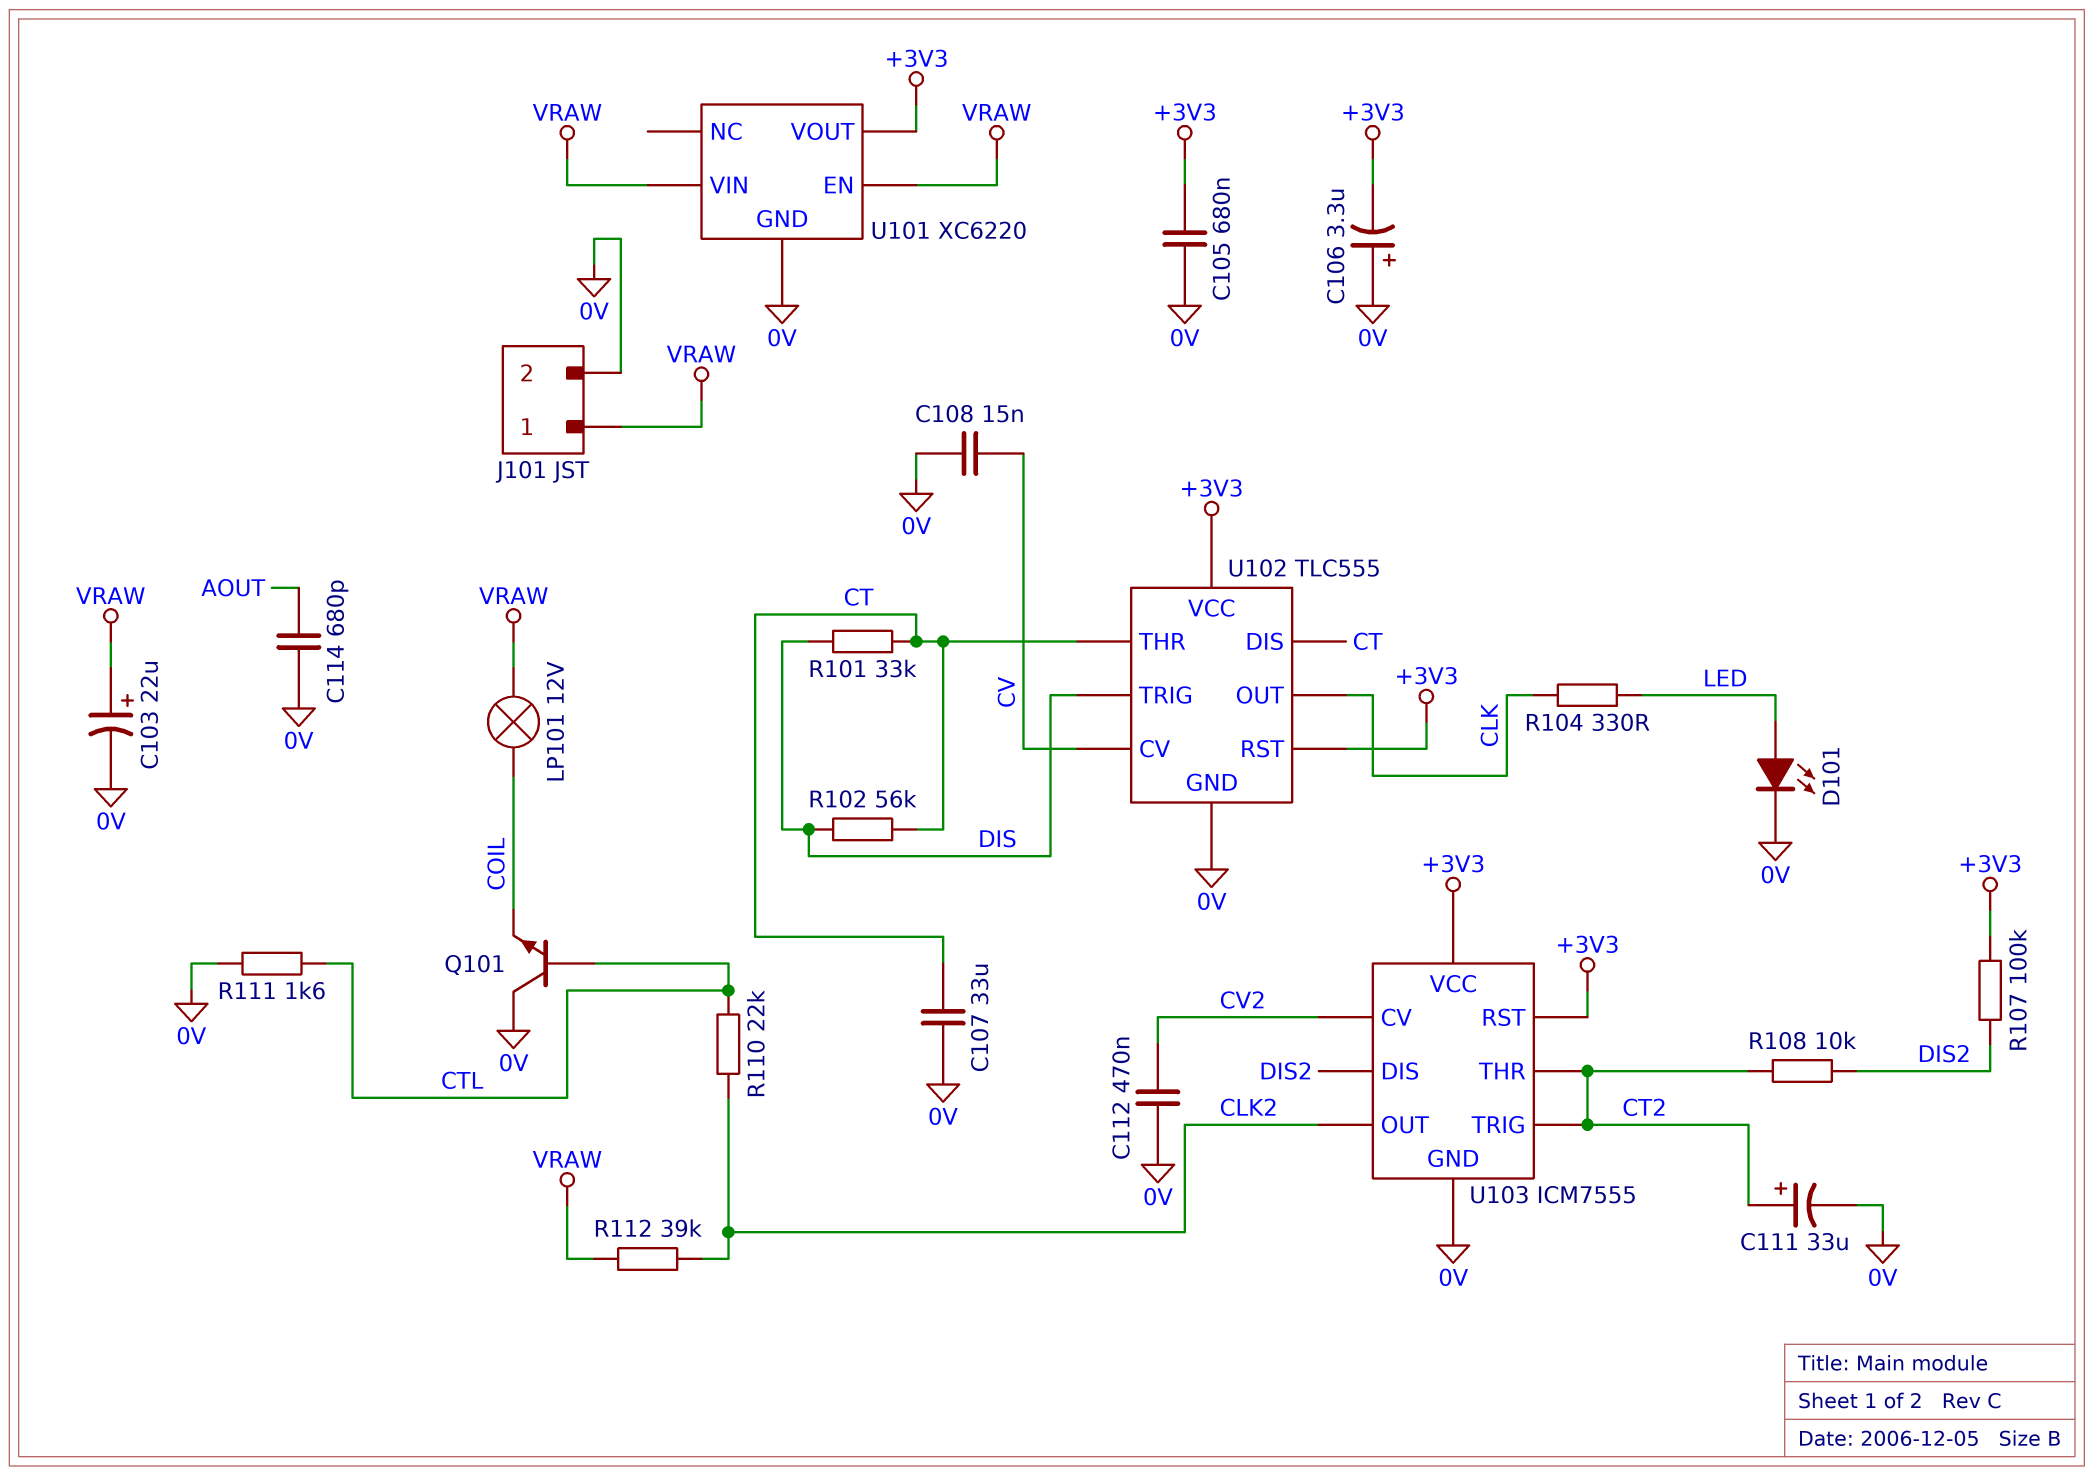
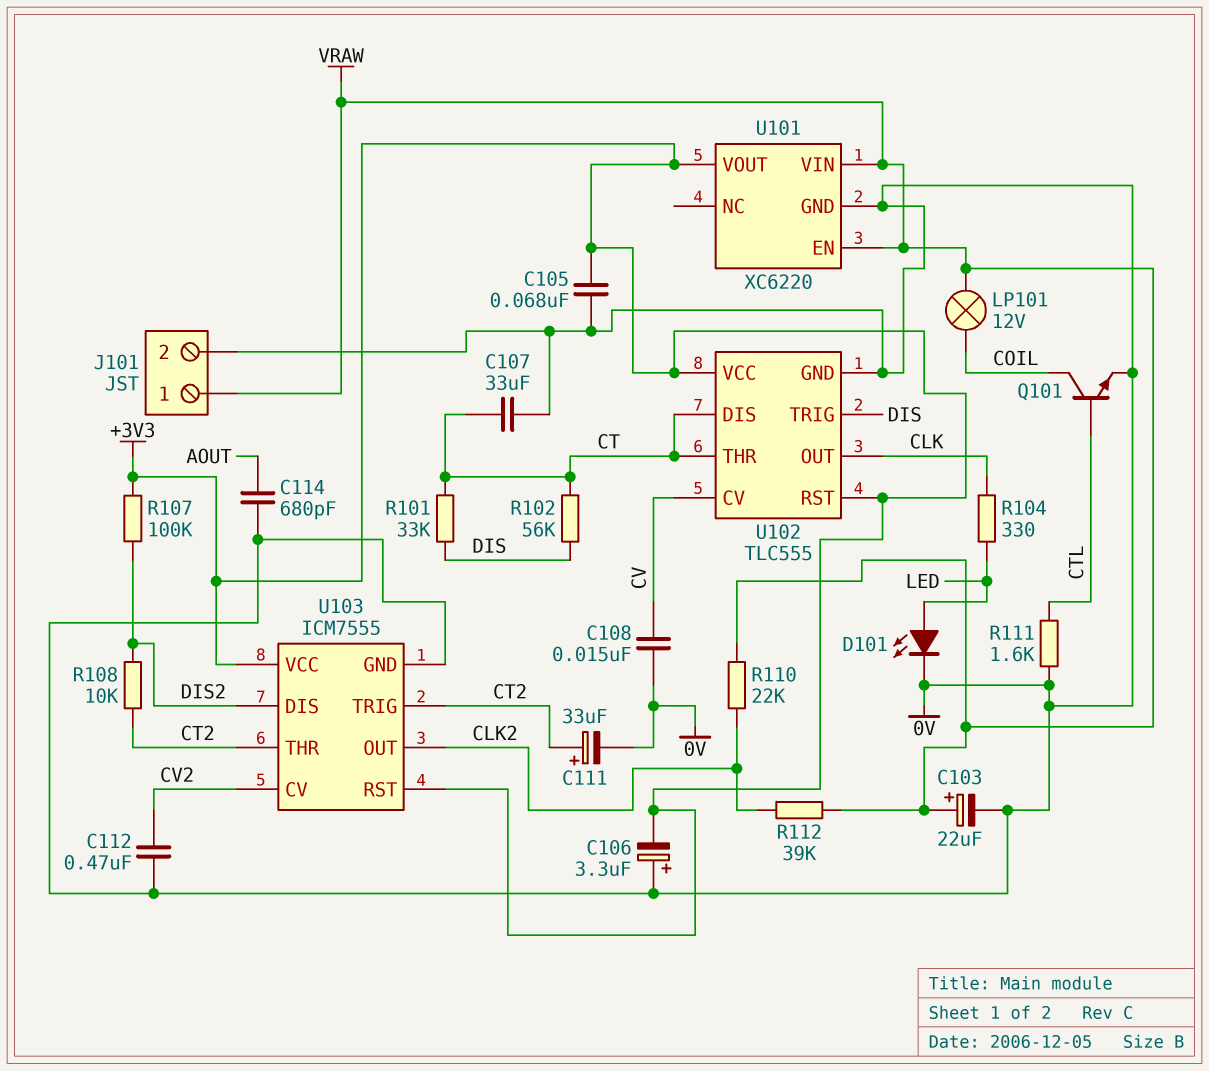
C105: 680nF (+3V3, 0V) -> 68nF (+3V3, 0V)
Q101: NPN (B CTL, C 0V, E COIL) -> NPN (B CTL, C COIL, E 0V)
R110: 22k (CLK2, CTL) -> 22k (CLK2, VRAW)

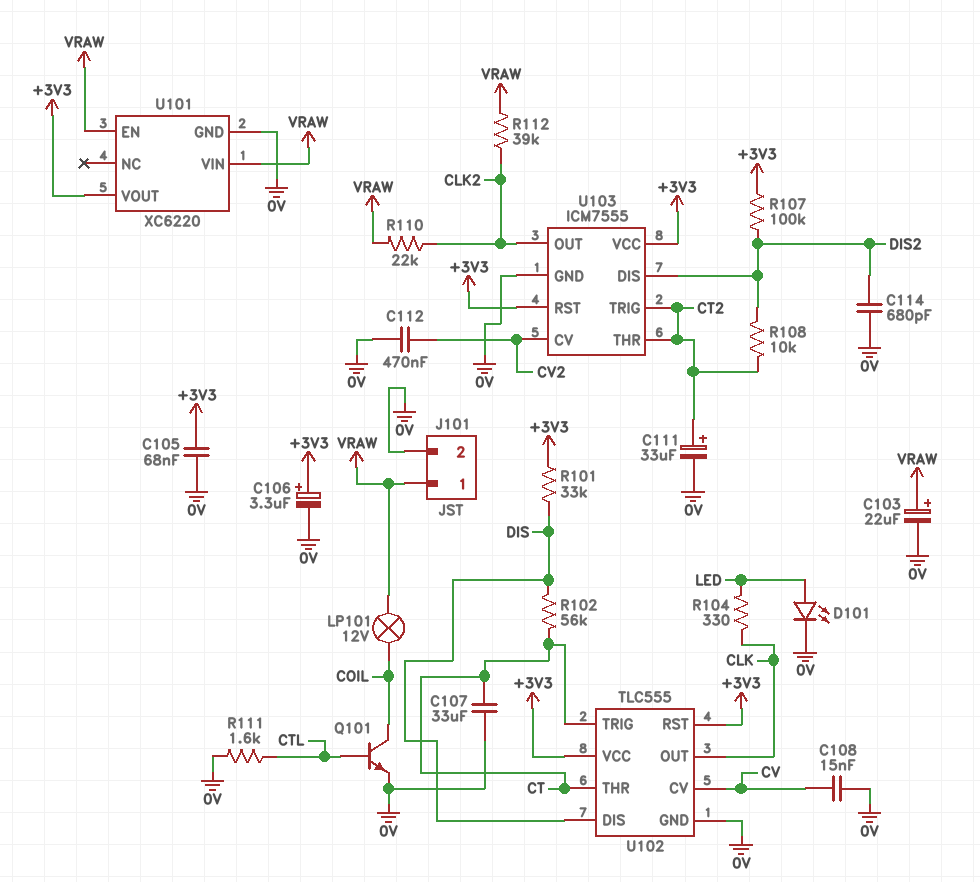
C106: 3.3uF (plus 0V, minus +3V3) -> 3.3uF (plus +3V3, minus 0V)
C114: 680pF (0V, AOUT) -> 680pF (0V, DIS2)
R101: 33k (CT, DIS) -> 33k (+3V3, DIS)
U102 pin DIS: CT -> DIS
U102 pin TRIG: DIS -> CT

